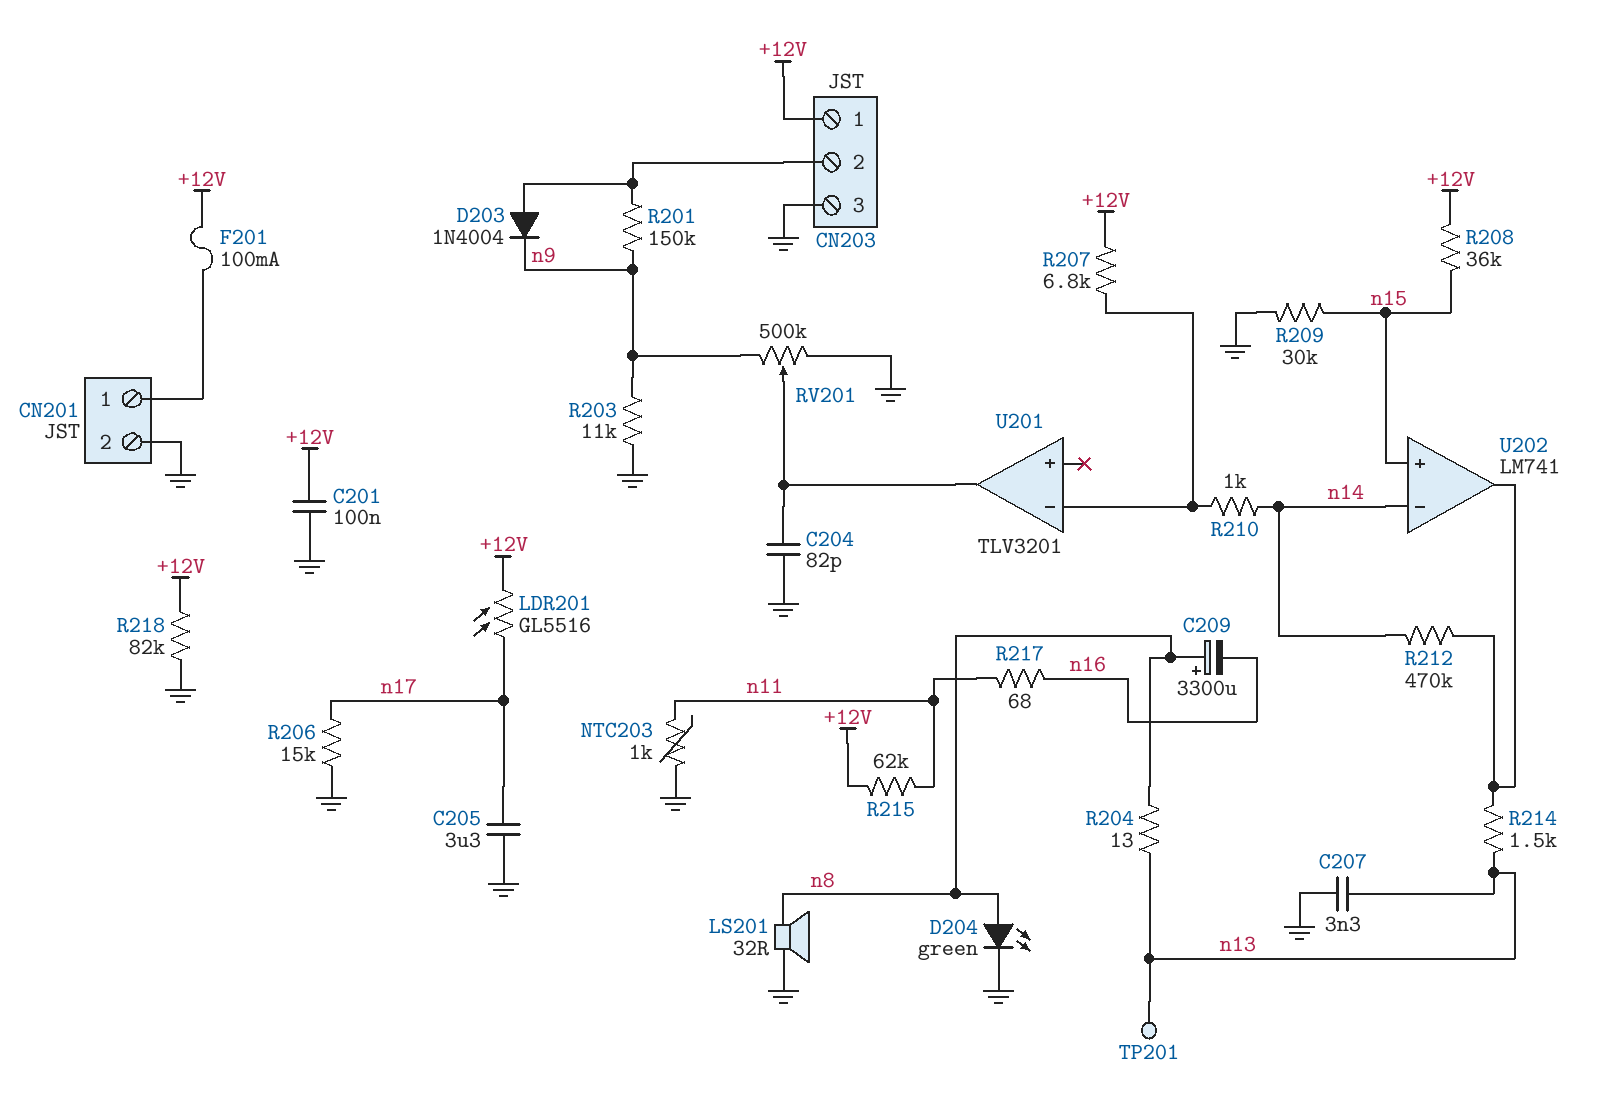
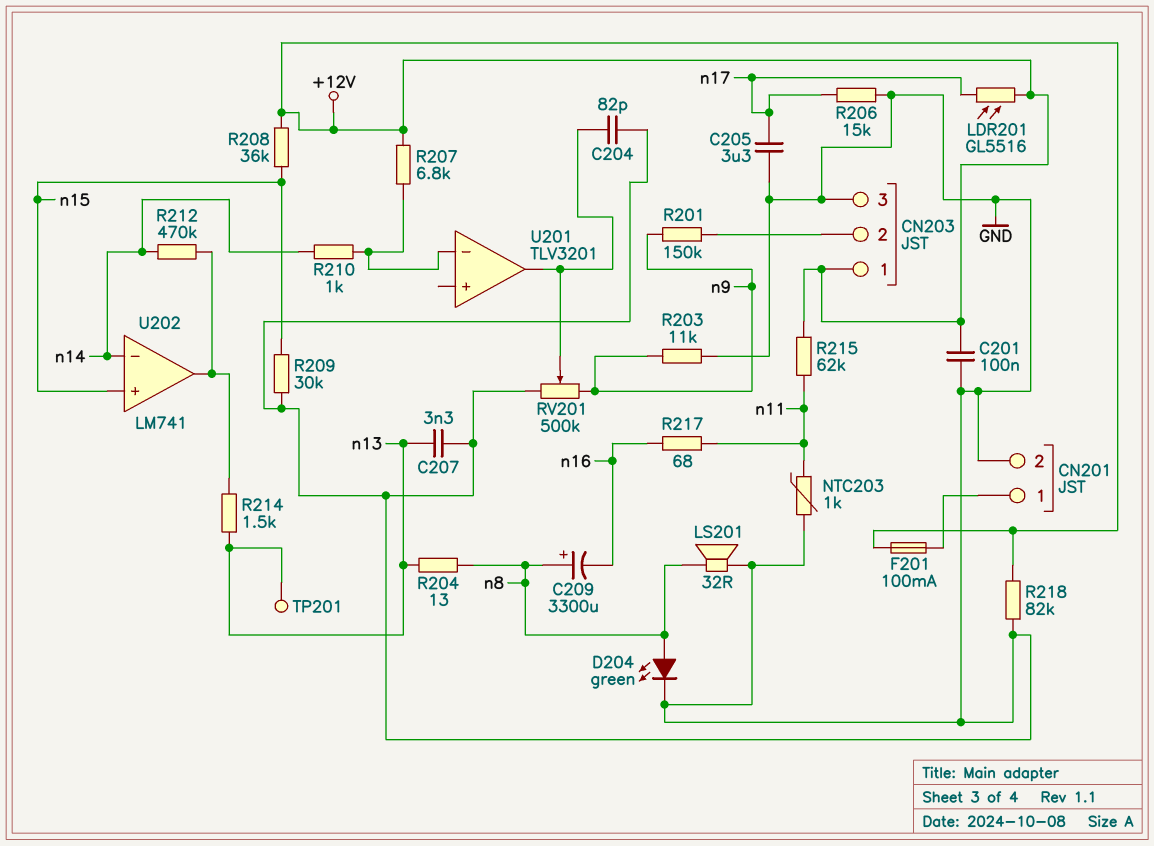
D203: diode 1N4004 (A CN203/2, K n9) -> none

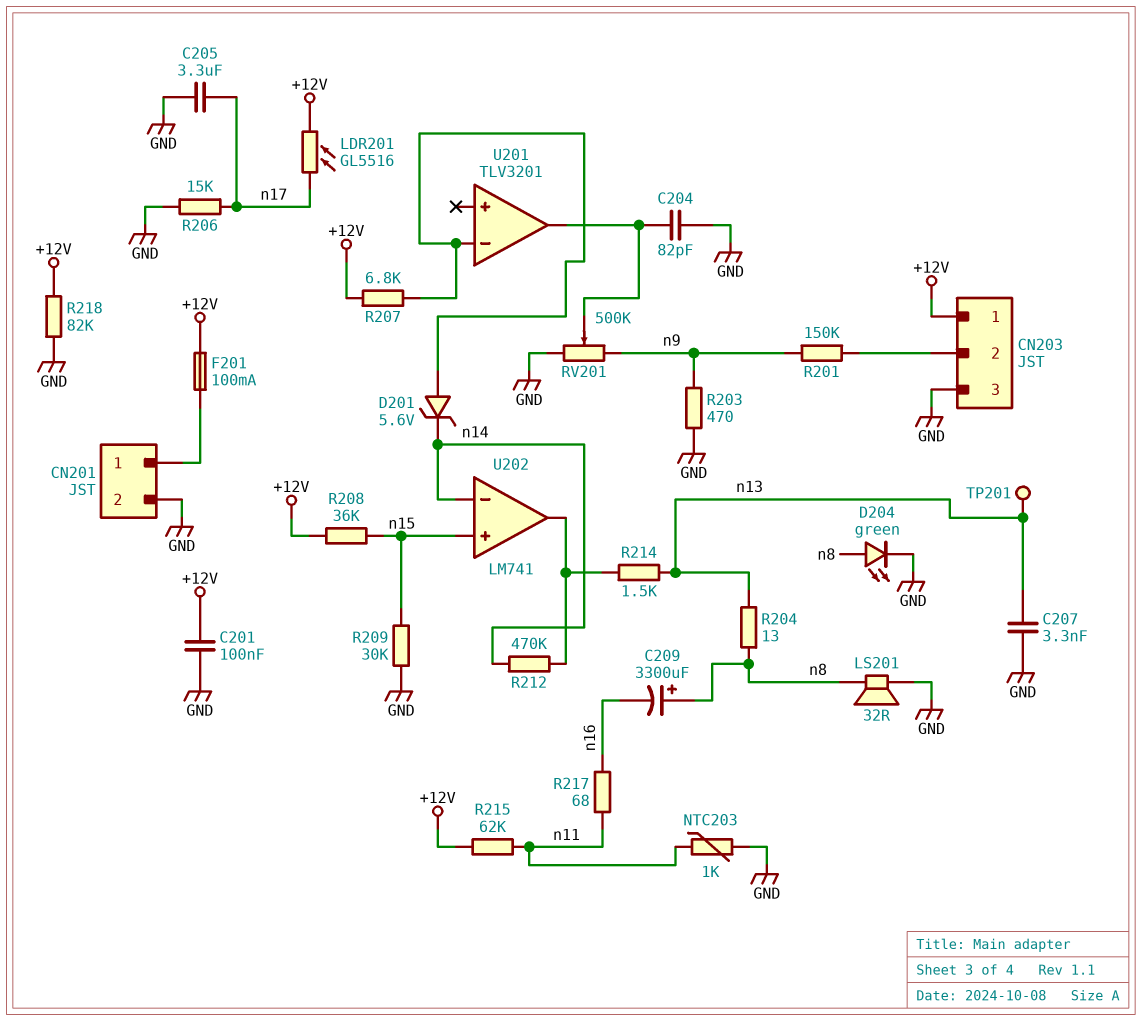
D201: none -> zener 5.6V (A U201/in-, K n14)
R203: 11k (GND, n9) -> 470 (GND, n9)
R210: 1k (U201/in-, n14) -> none

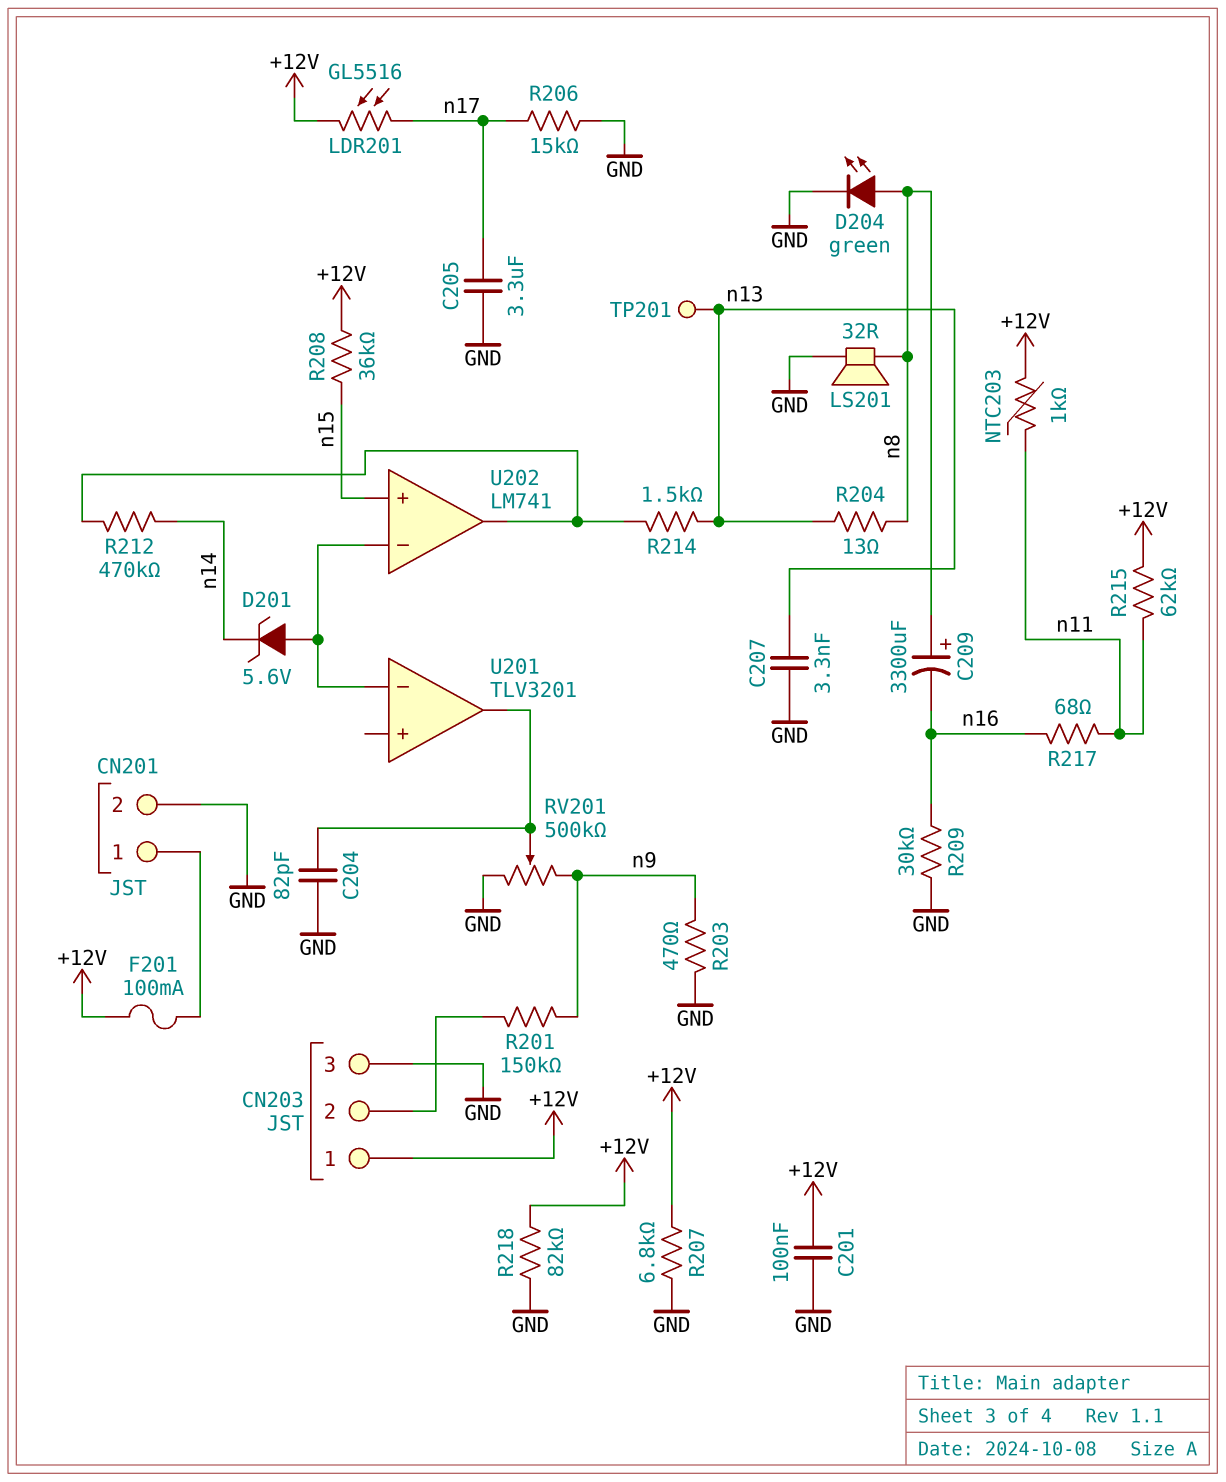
NTC203: 1k (GND, n11) -> 1k (+12V, n11)
R207: 6.8k (+12V, U201/in-) -> 6.8k (+12V, GND)
R209: 30k (GND, n15) -> 30k (GND, n16)
U202 pin in-: n14 -> U201/in-

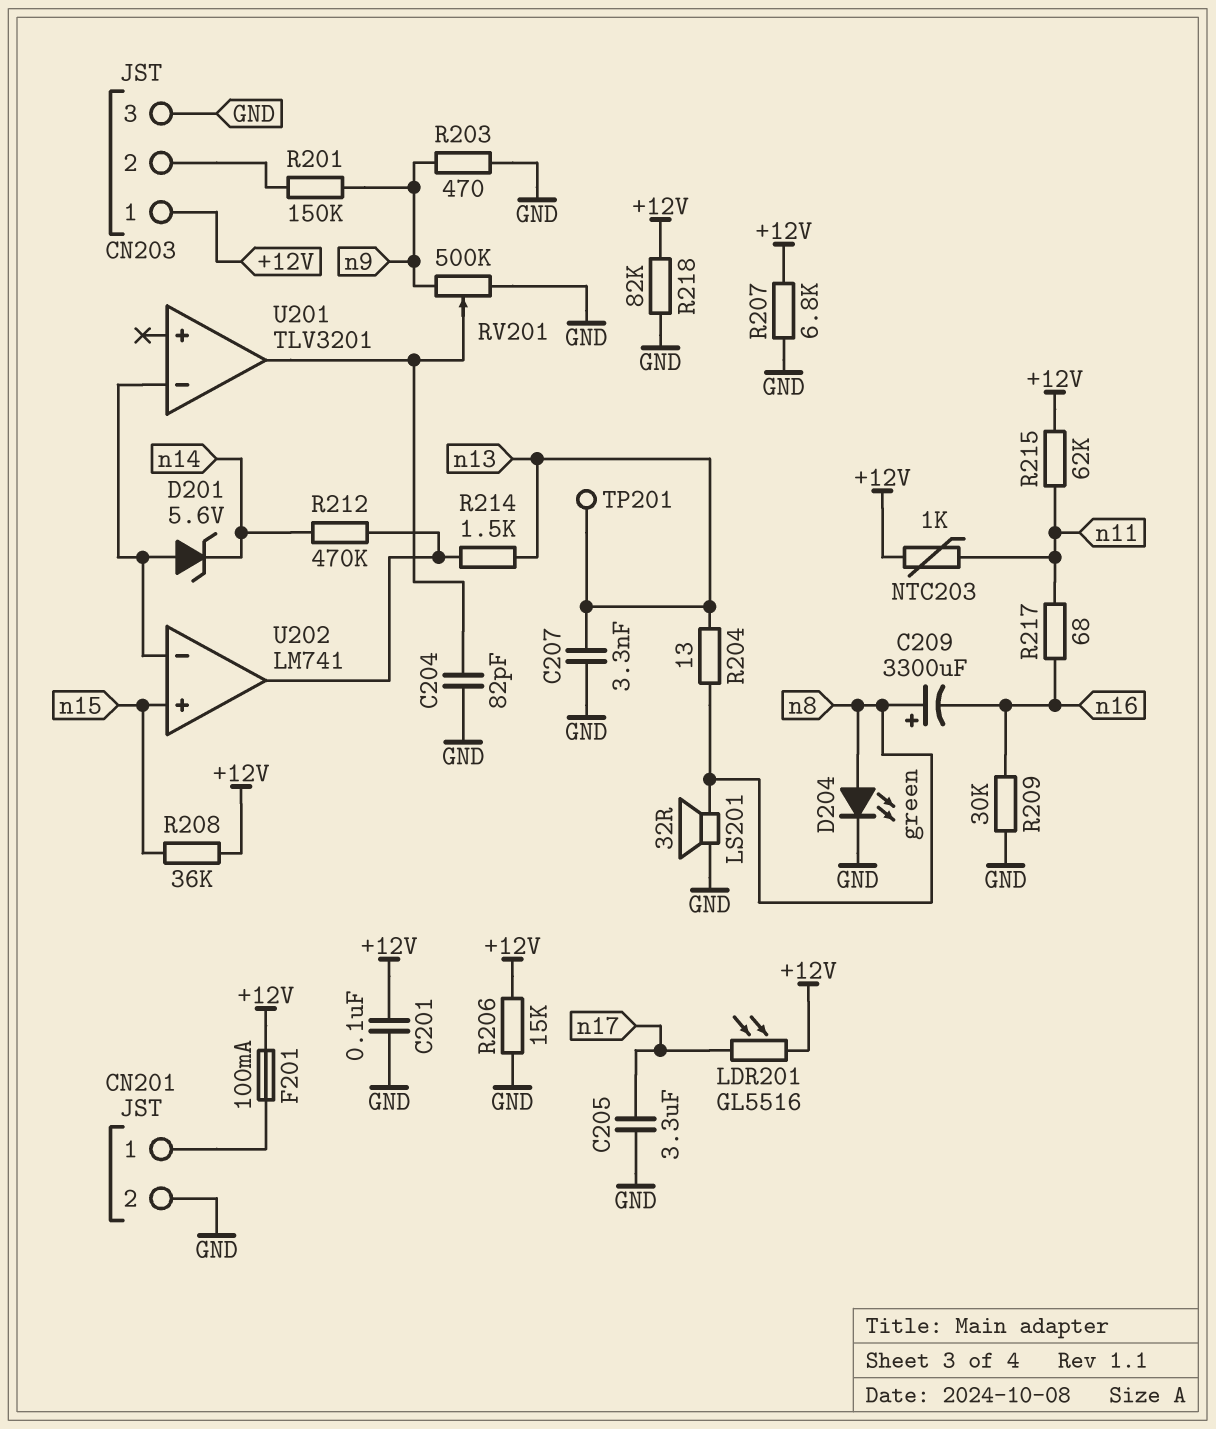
R206: 15k (GND, n17) -> 15k (+12V, GND)

